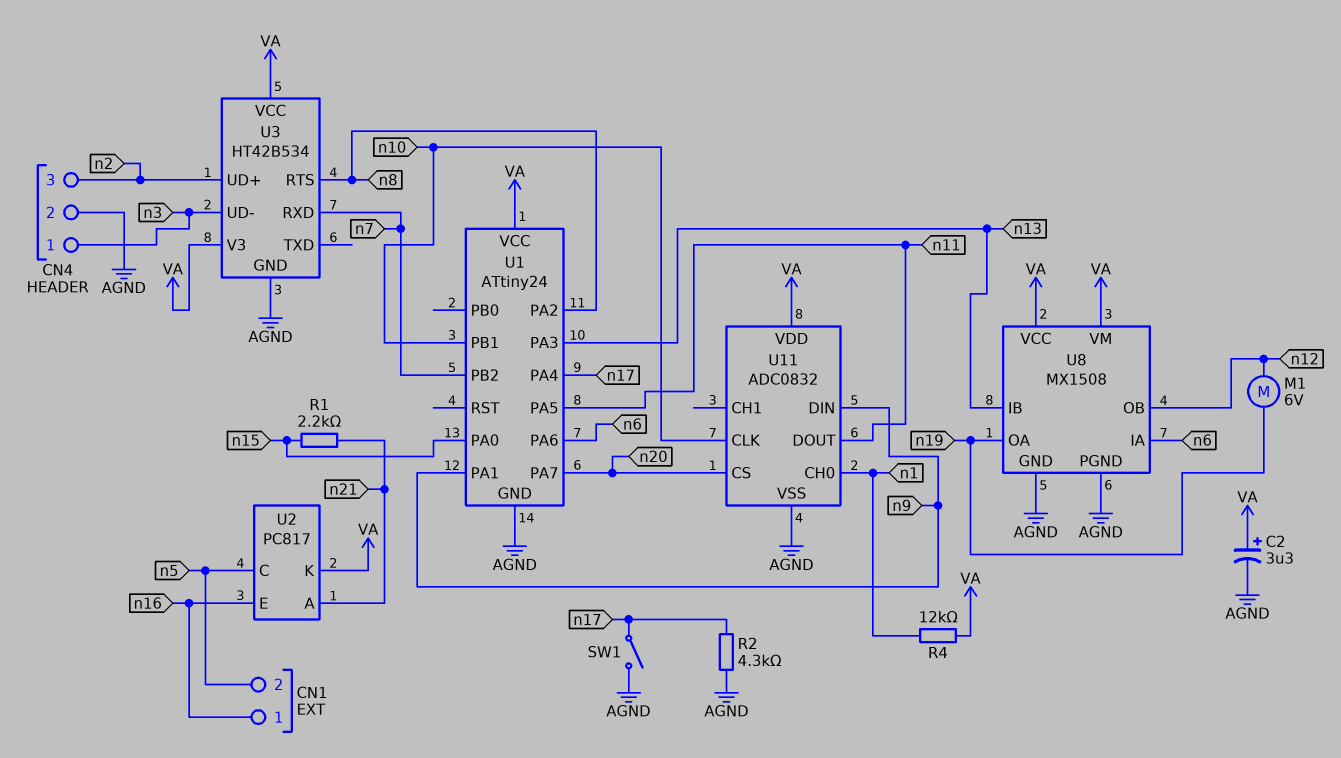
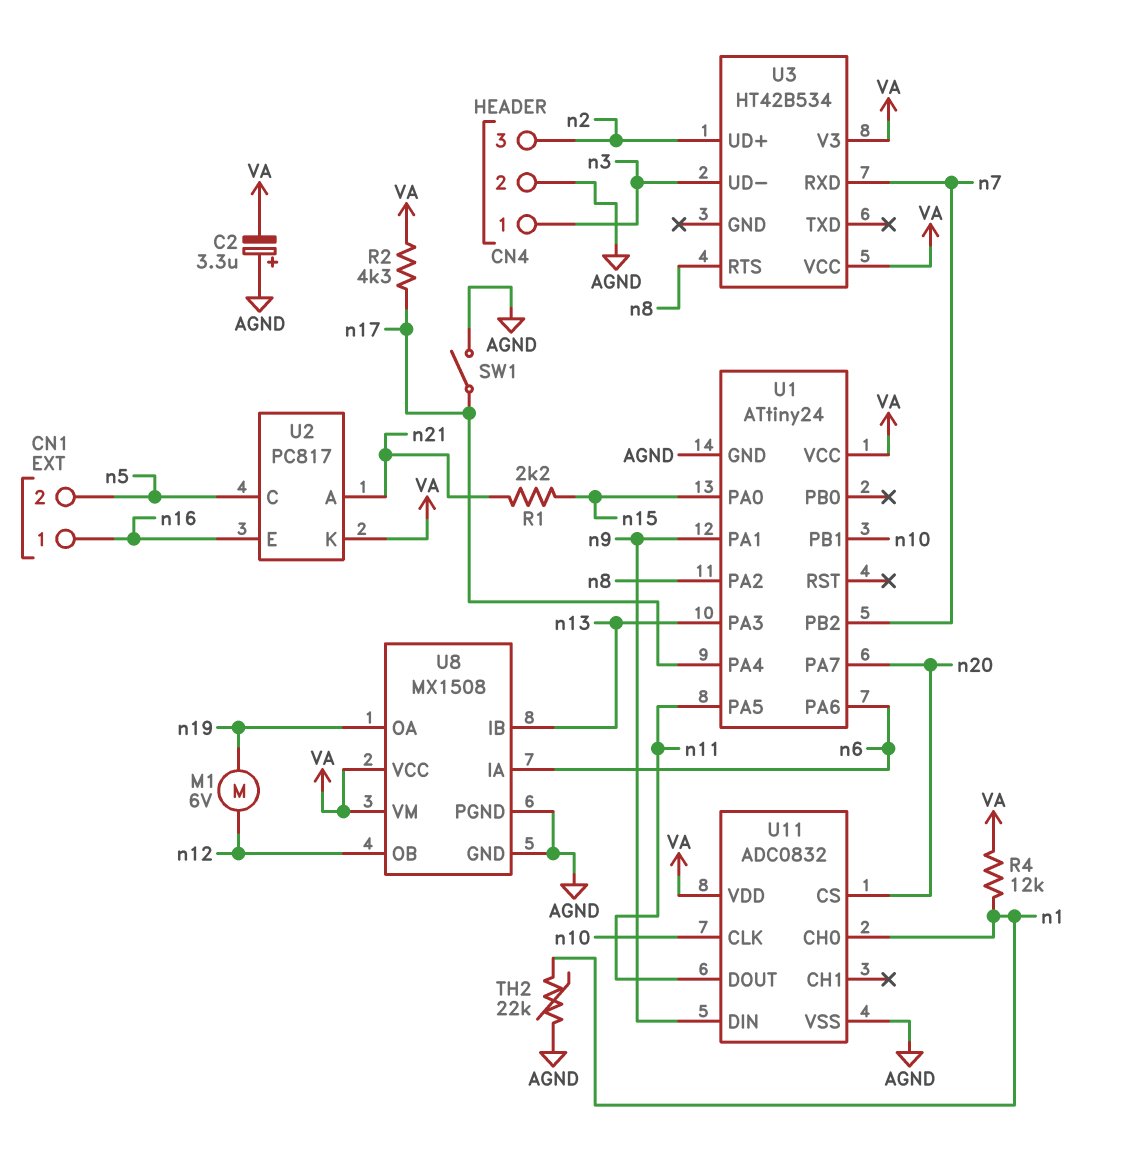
C2: 3.3uF (plus VA, minus AGND) -> 3.3uF (plus AGND, minus VA)
R2: 4.3k (AGND, n17) -> 4.3k (VA, n17)
TH2: none -> 22k (AGND, n1)
U3 pin GND: AGND -> none

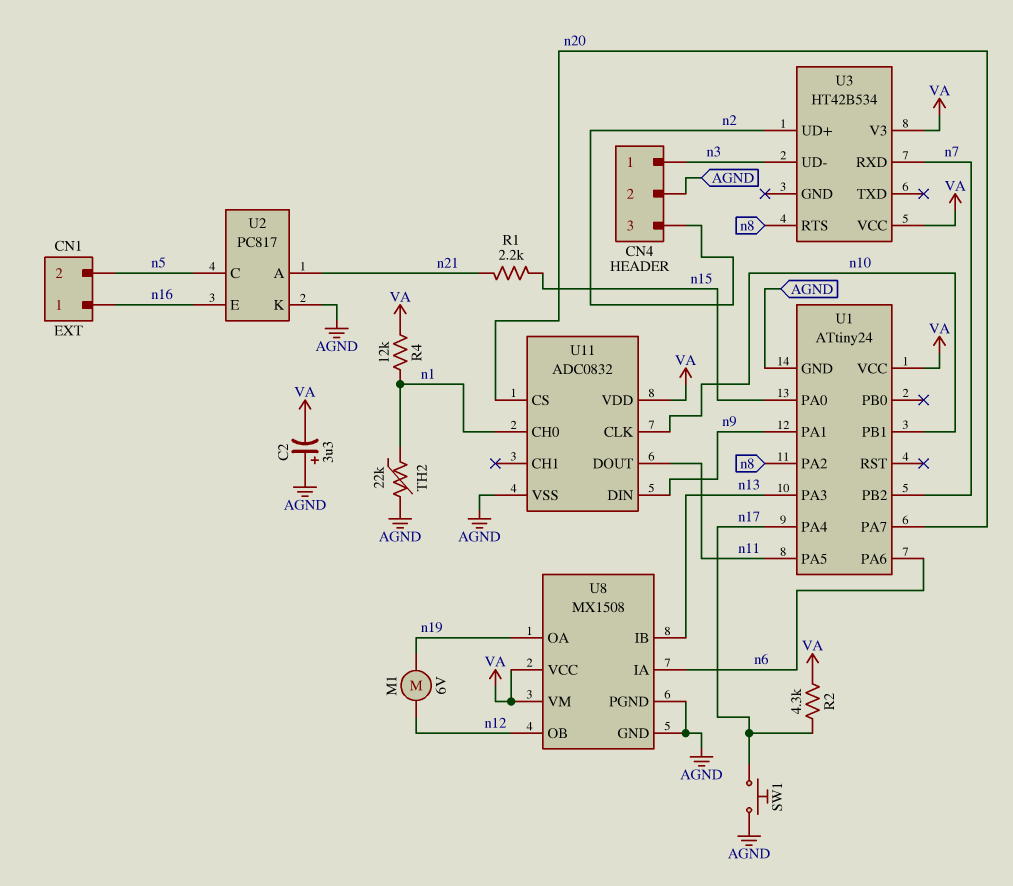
SW1: switch (AGND, n17) -> button (AGND, n17)
U2 pin K: VA -> AGND

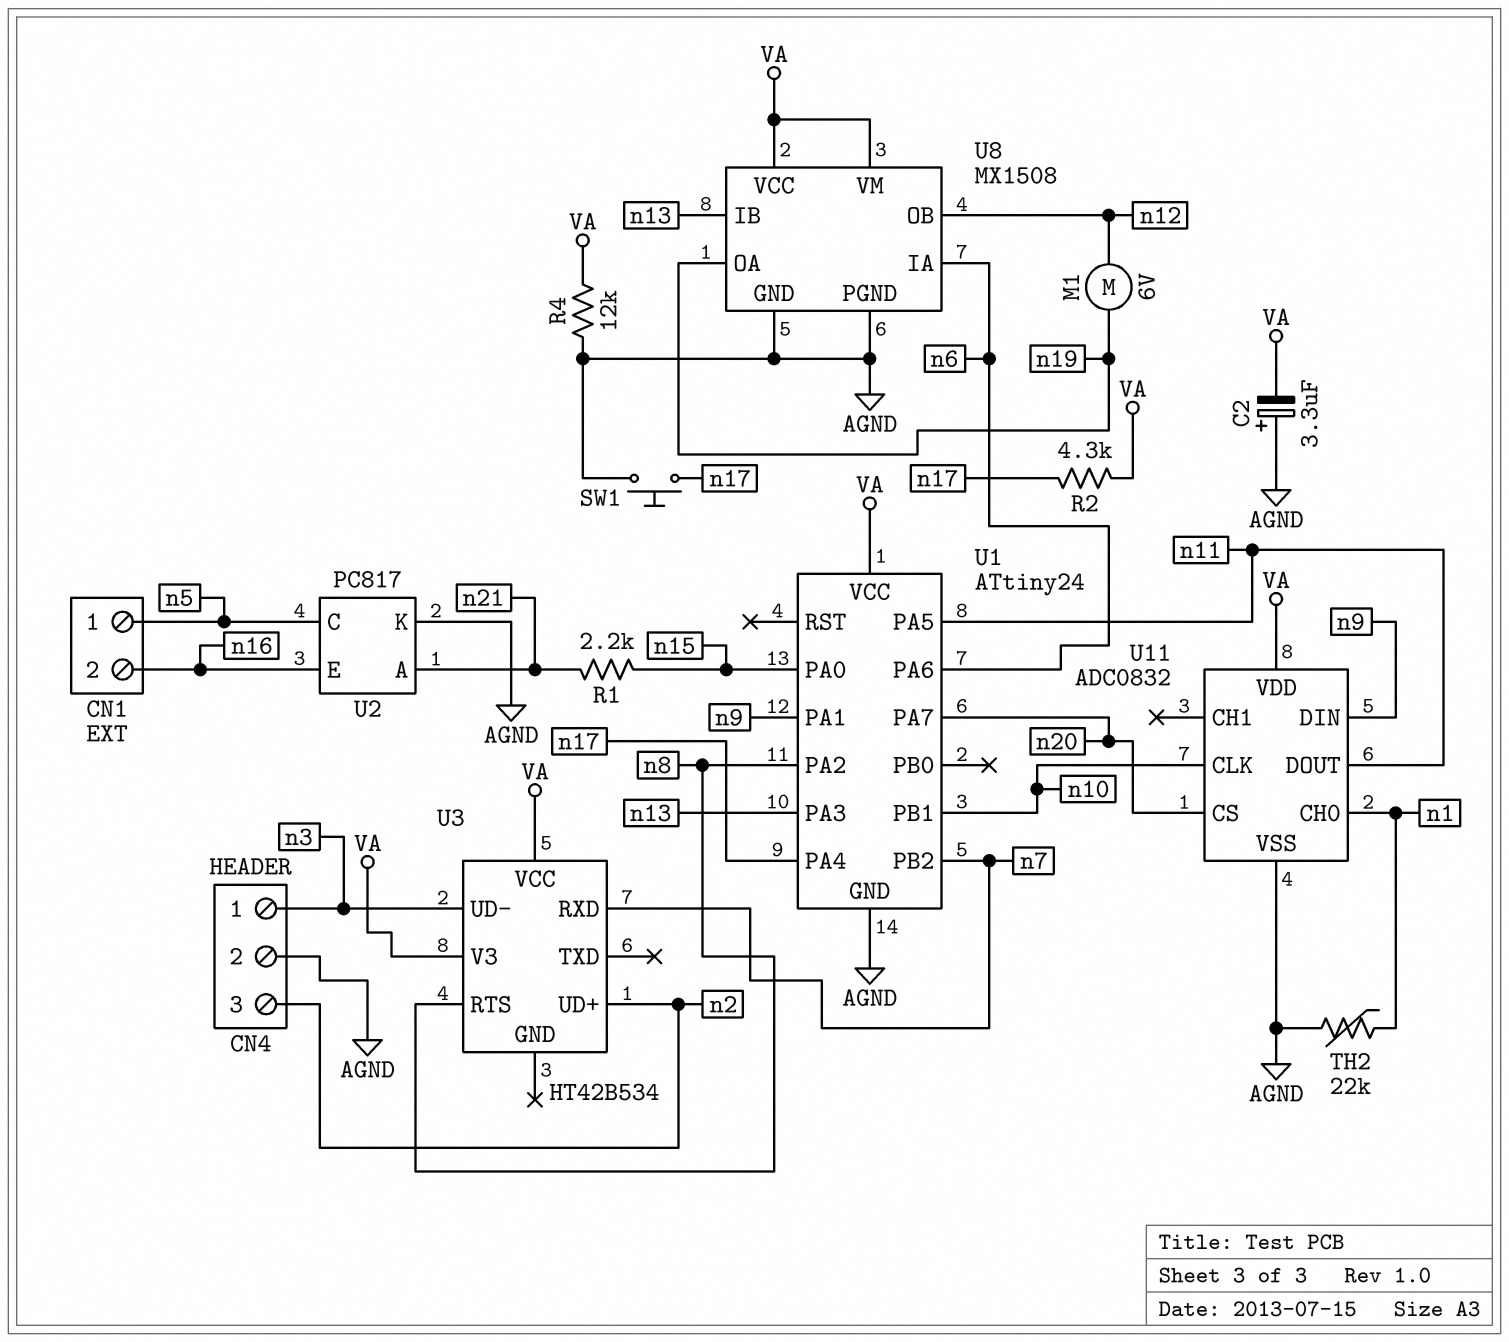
CN1 pin 1: n16 -> n5
CN1 pin 2: n5 -> n16
R4: 12k (VA, n1) -> 12k (AGND, VA)

